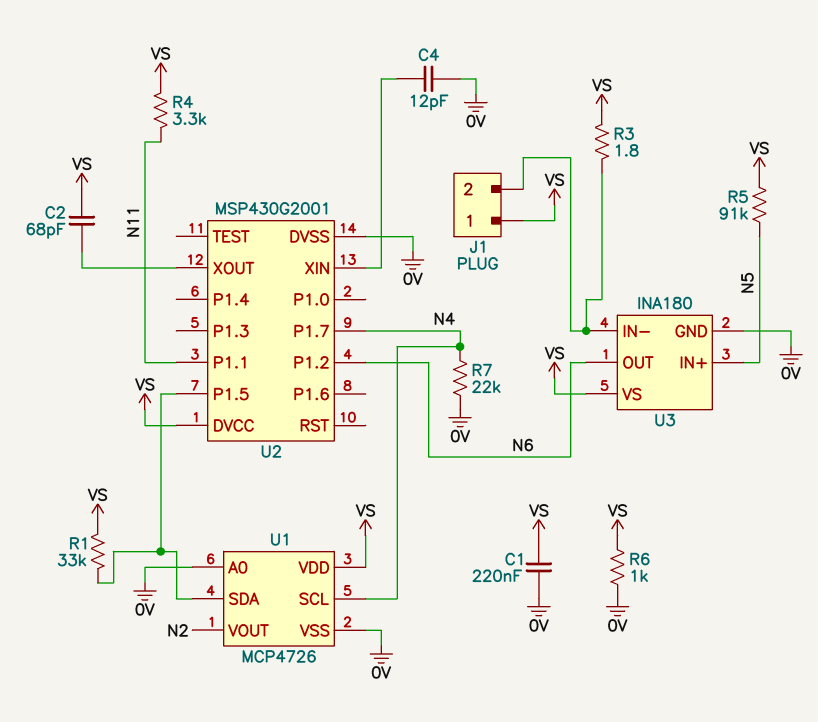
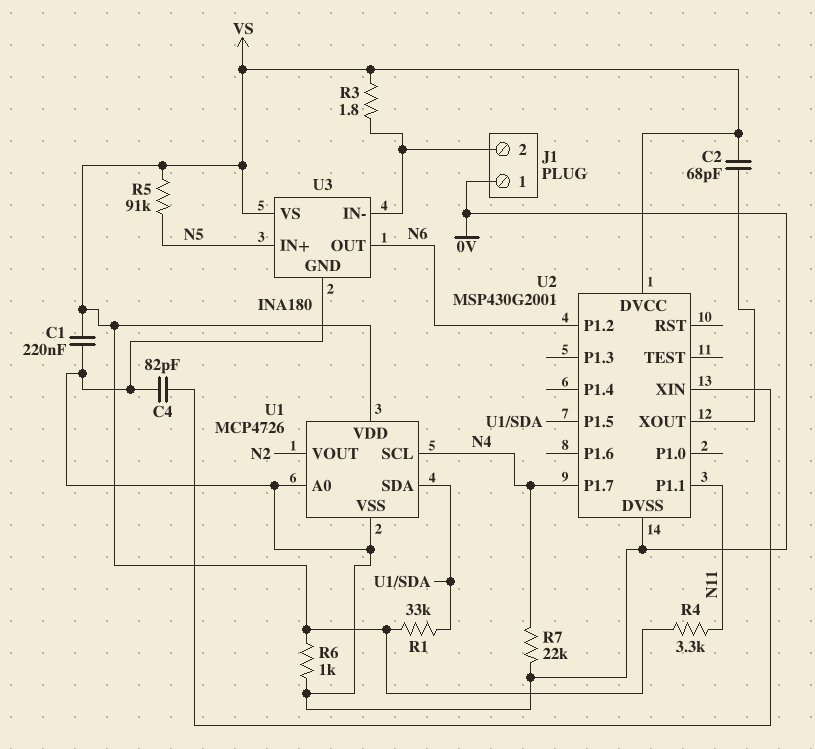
C4: 12pF (0V, U2/XIN) -> 82pF (0V, U2/XIN)
J1 pin 1: VS -> 0V

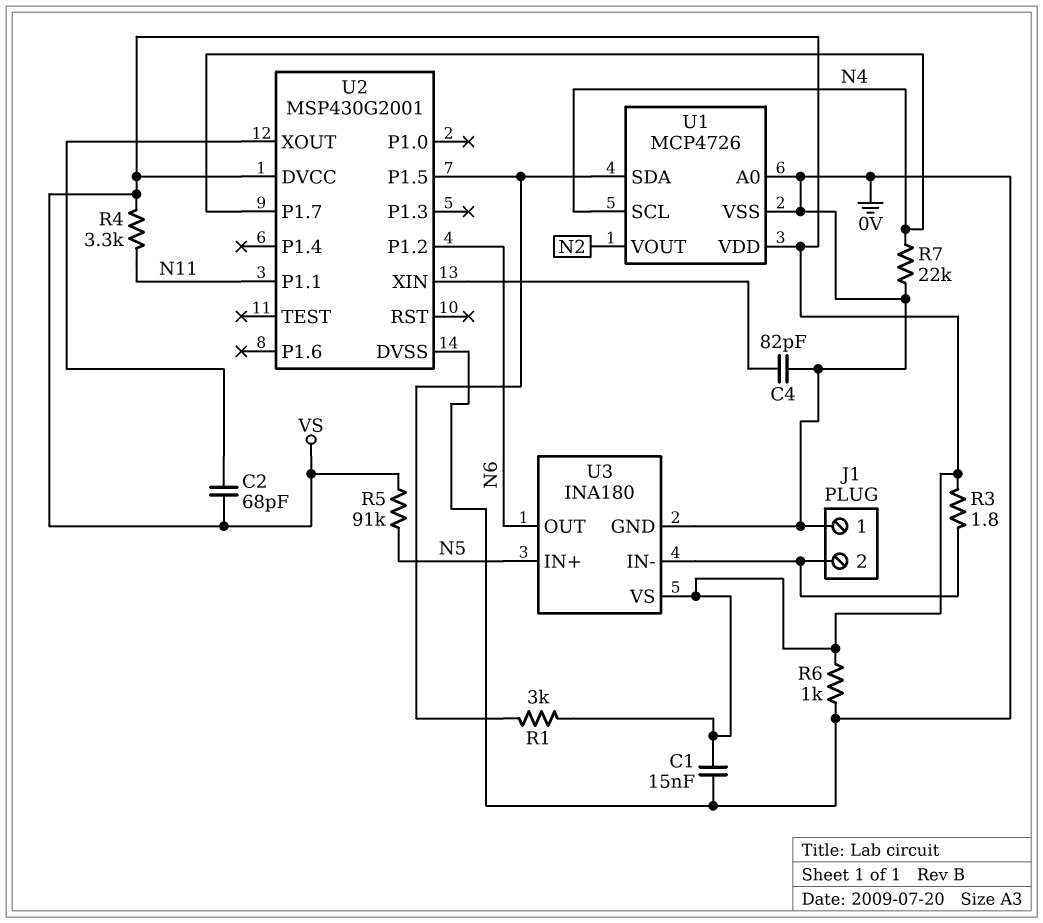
C1: 220nF (0V, VS) -> 15nF (0V, VS)
R1: 33k (U1/SDA, VS) -> 3k (U1/SDA, VS)

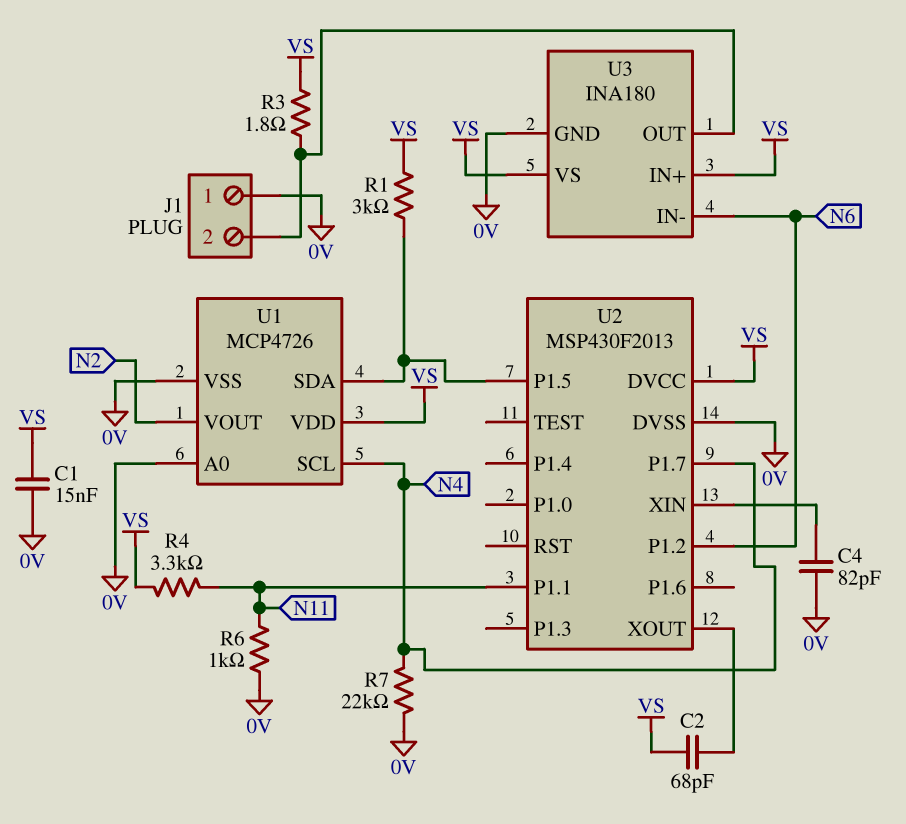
R5: 91k (N5, VS) -> none
R6: 1k (0V, VS) -> 1k (0V, N11)
U2: MSP430G2001 -> MSP430F2013
U3 pin IN+: N5 -> VS
U3 pin IN-: J1/2 -> N6
U3 pin OUT: N6 -> J1/2

